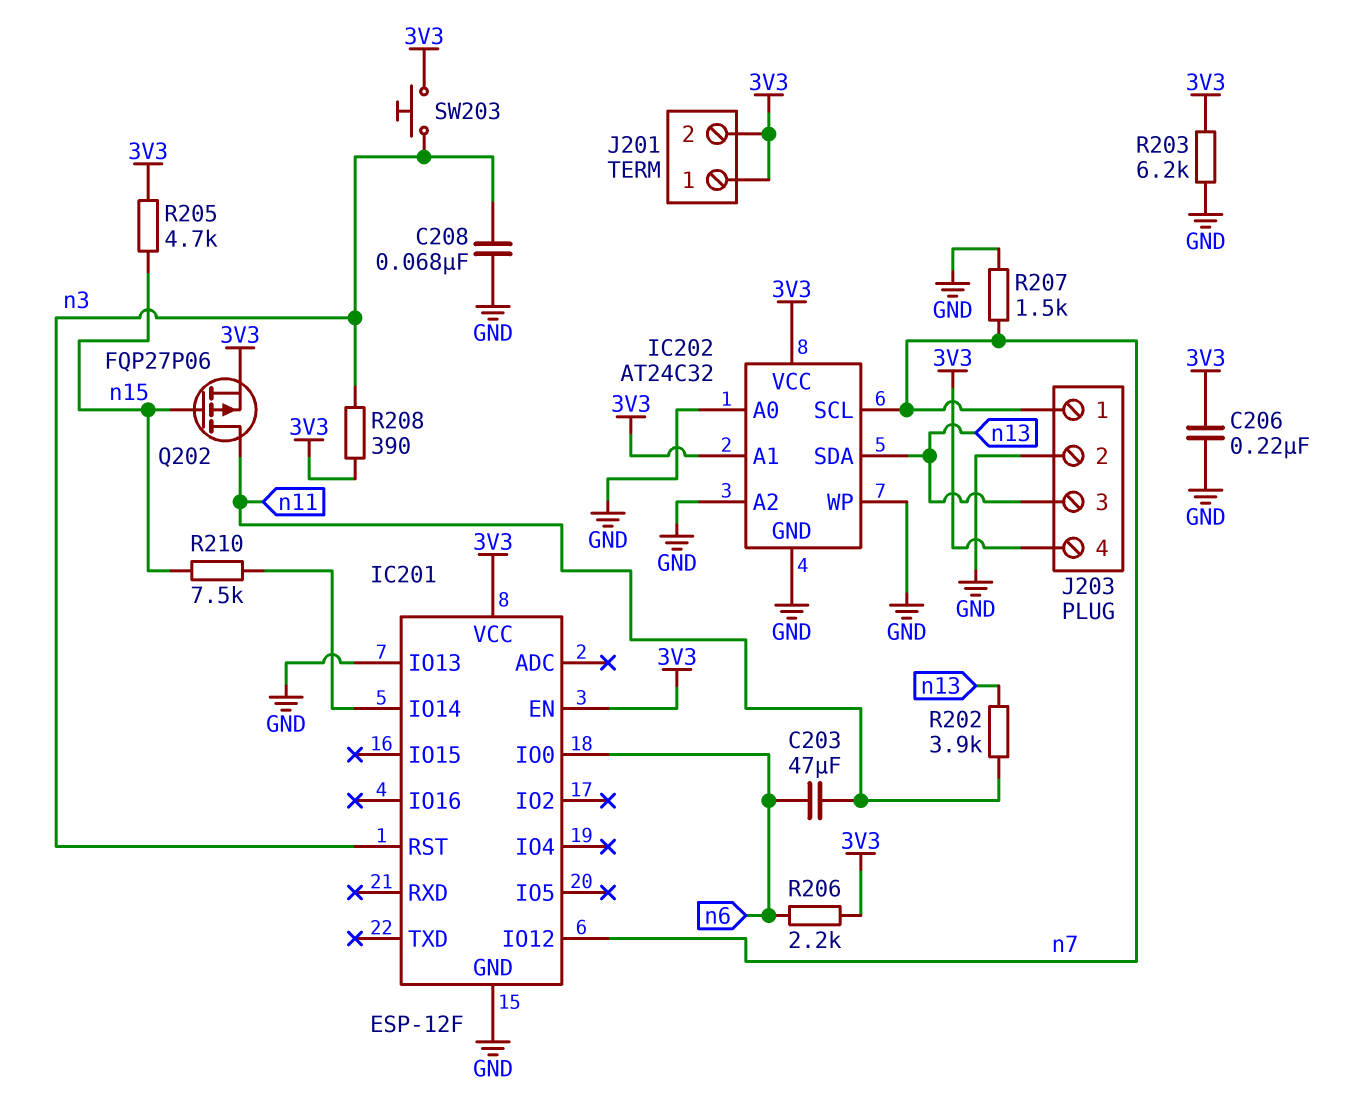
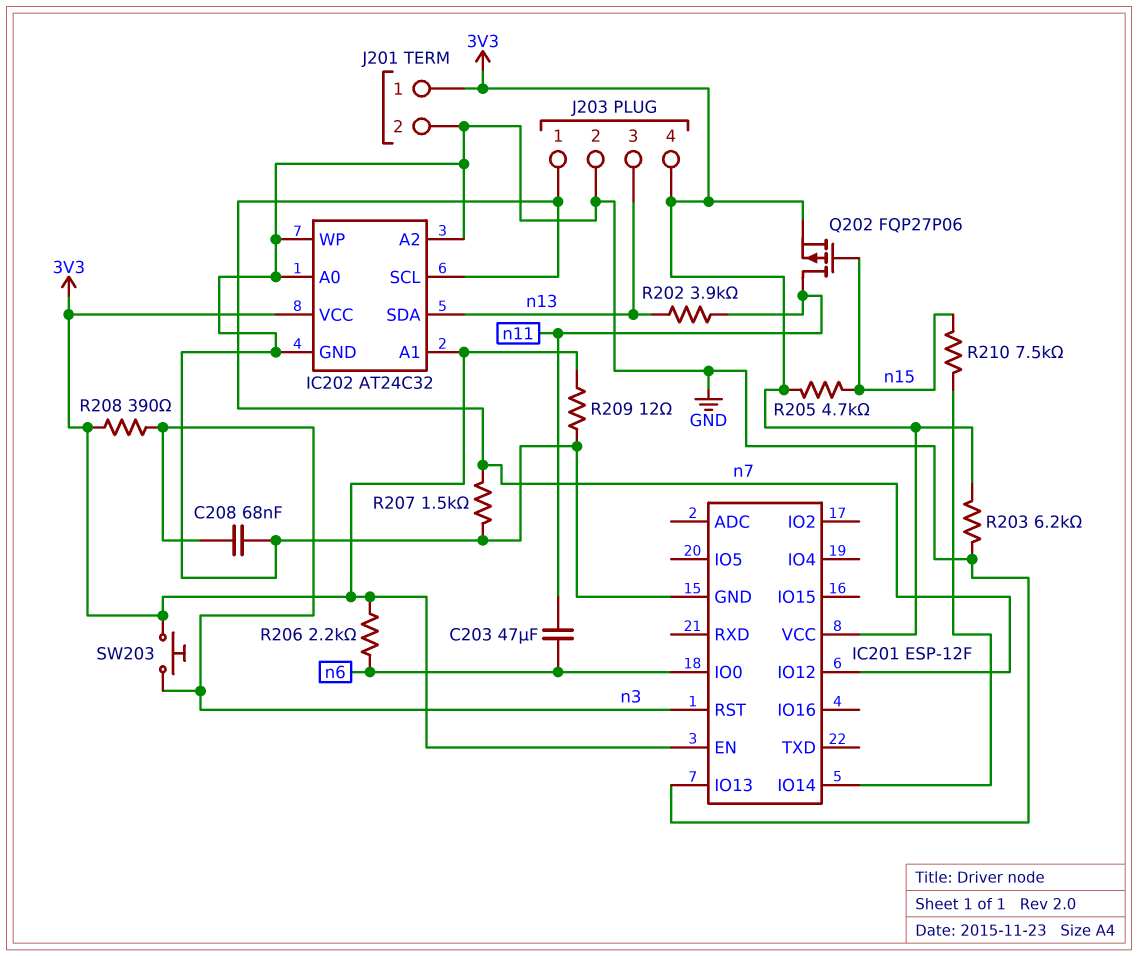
C206: 220nF (3V3, GND) -> none
J201 pin 2: 3V3 -> GND
R209: none -> 12 (3V3, GND)

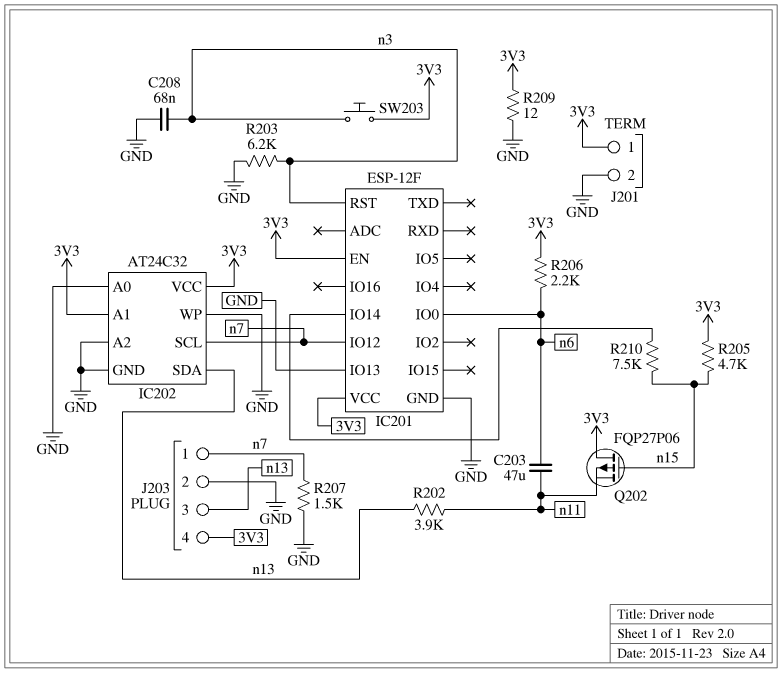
Q202: PMOS FQP27P06 (G n15, D n11, S 3V3) -> PMOS FQP27P06 (G n15, D 3V3, S n11)
R203: 6.2k (3V3, GND) -> 6.2k (GND, n3)
R208: 390 (3V3, n3) -> none

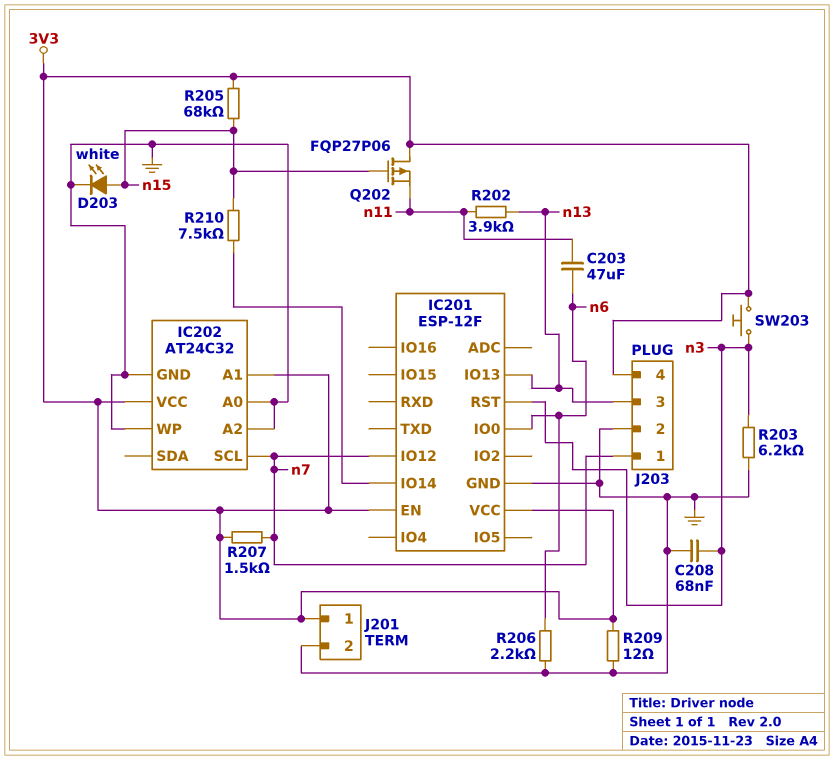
D203: none -> LED white (A n15, K GND)
IC201 pin IO13: GND -> n13
IC202 pin SDA: n13 -> none
R205: 4.7k (3V3, n15) -> 68k (3V3, n15)
R206: 2.2k (3V3, n6) -> 2.2k (GND, n6)
R207: 1.5k (GND, n7) -> 1.5k (3V3, n7)

